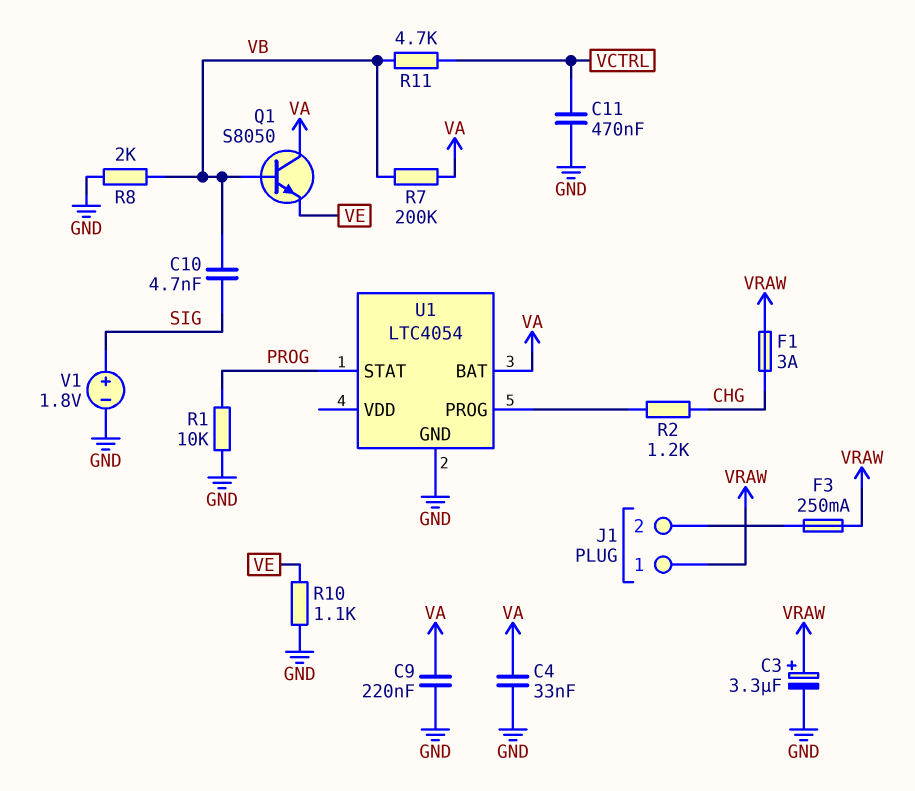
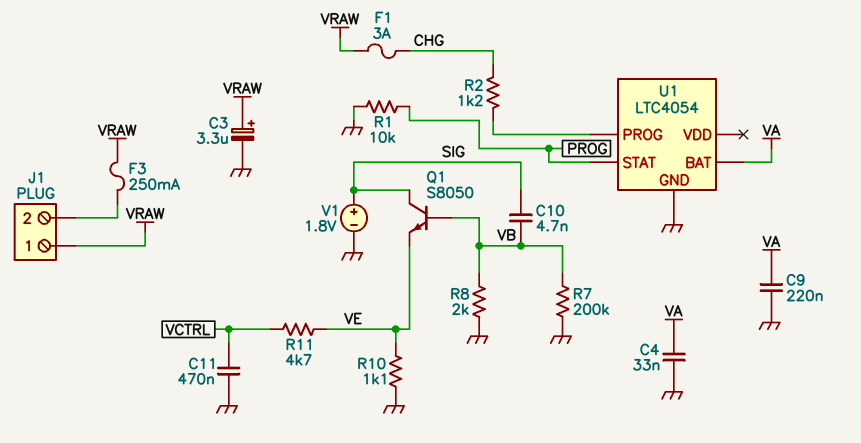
Q1: NPN S8050 (B VB, C VA, E VE) -> NPN S8050 (B VB, C SIG, E VE)
R7: 200k (VA, VB) -> 200k (GND, VB)
R11: 4.7k (VB, VCTRL) -> 4.7k (VCTRL, VE)

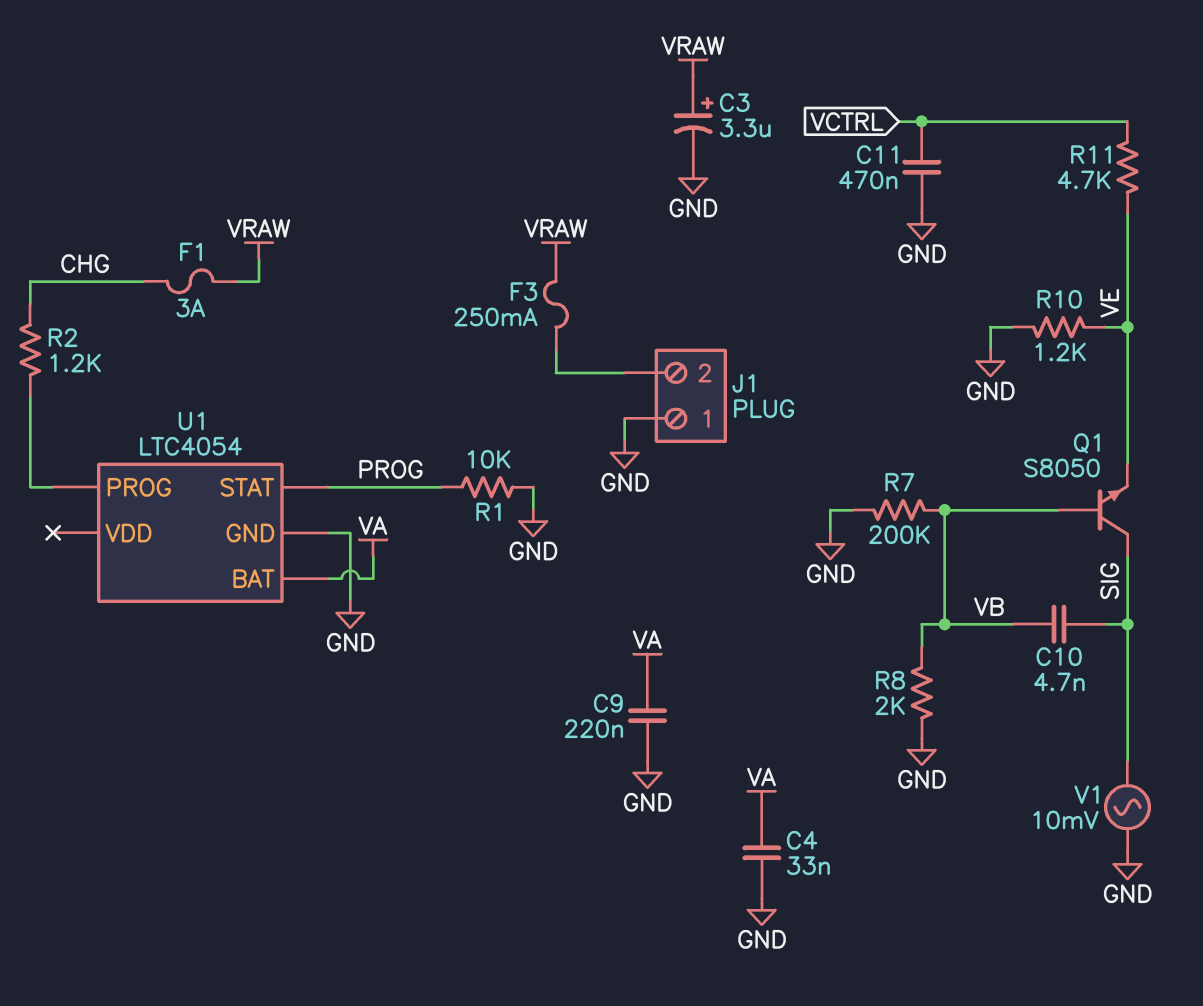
J1 pin 1: VRAW -> GND
R10: 1.1k (GND, VE) -> 1.2k (GND, VE)
V1: 1.8V (plus SIG, minus GND) -> AC 10mV (GND, SIG)

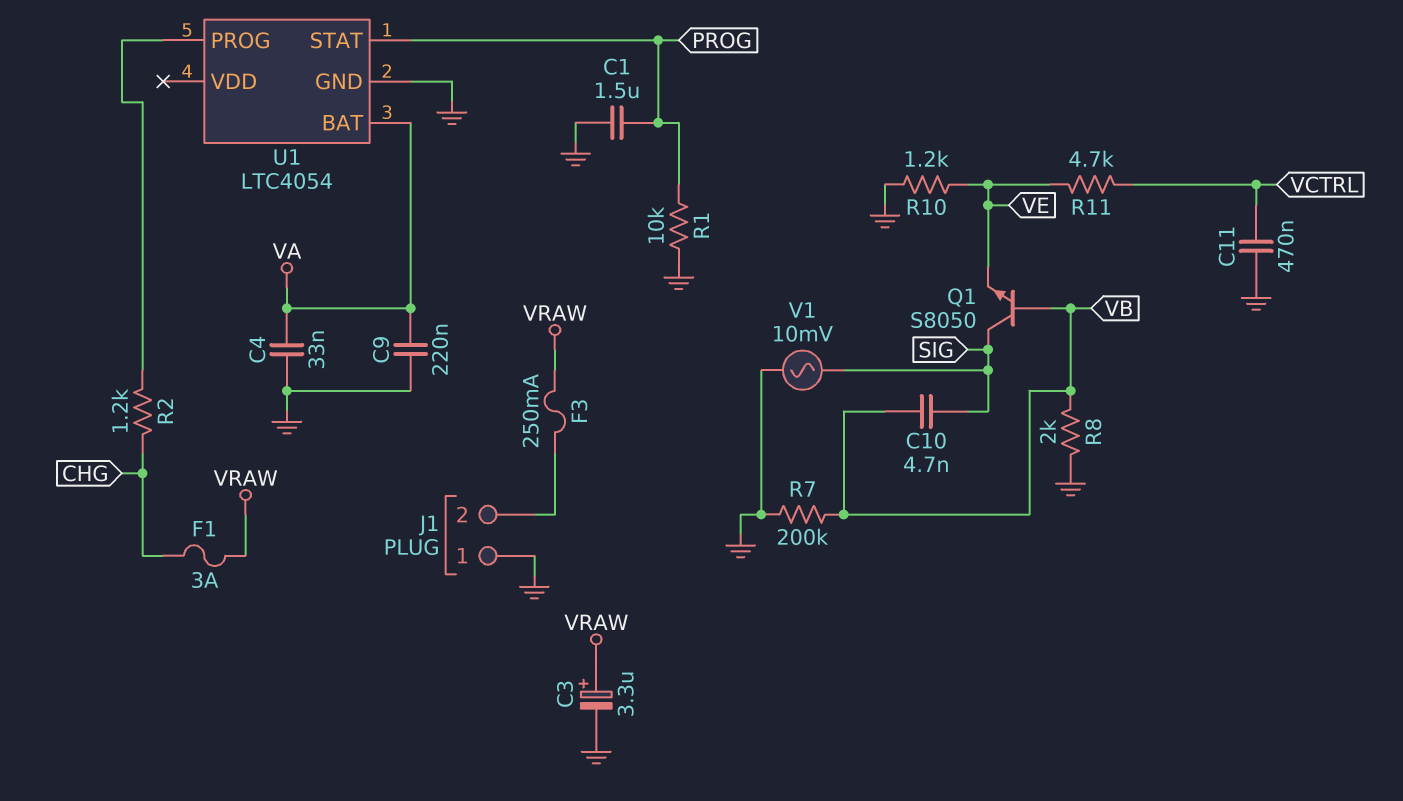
C1: none -> 1.5uF (GND, PROG)

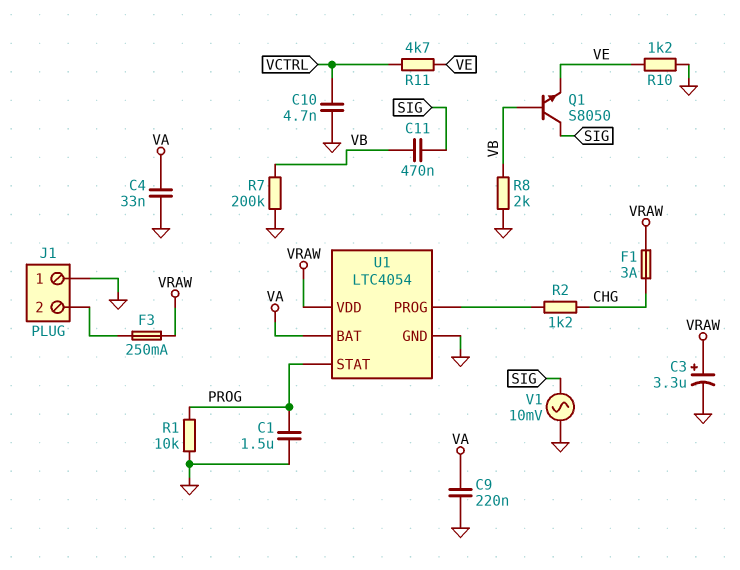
C10: 4.7nF (SIG, VB) -> 4.7nF (GND, VCTRL)
C11: 470nF (GND, VCTRL) -> 470nF (SIG, VB)
U1 pin VDD: none -> VRAW

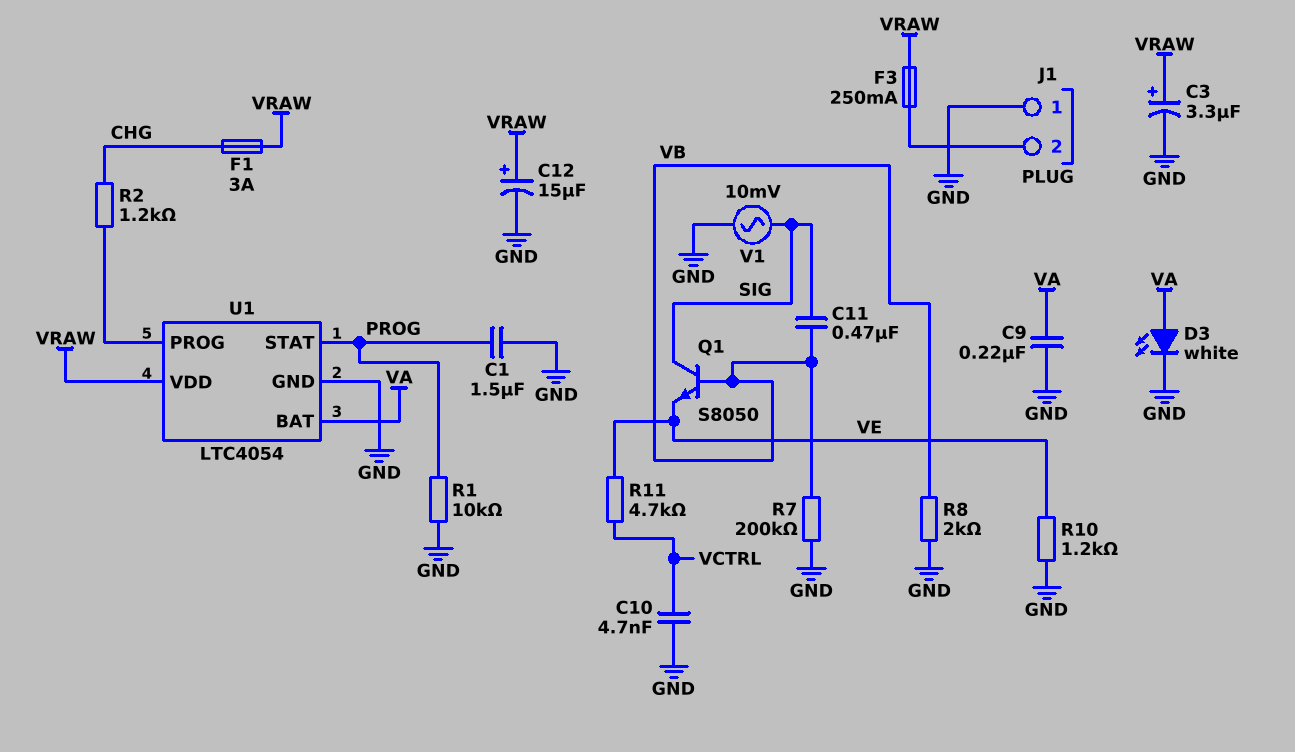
C4: 33nF (GND, VA) -> none
C12: none -> 15uF (plus VRAW, minus GND)
D3: none -> LED white (A VA, K GND)

